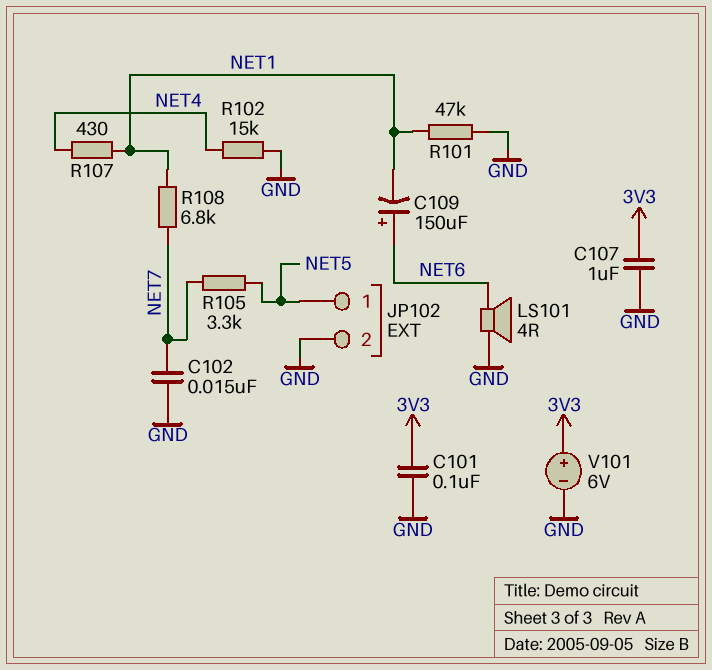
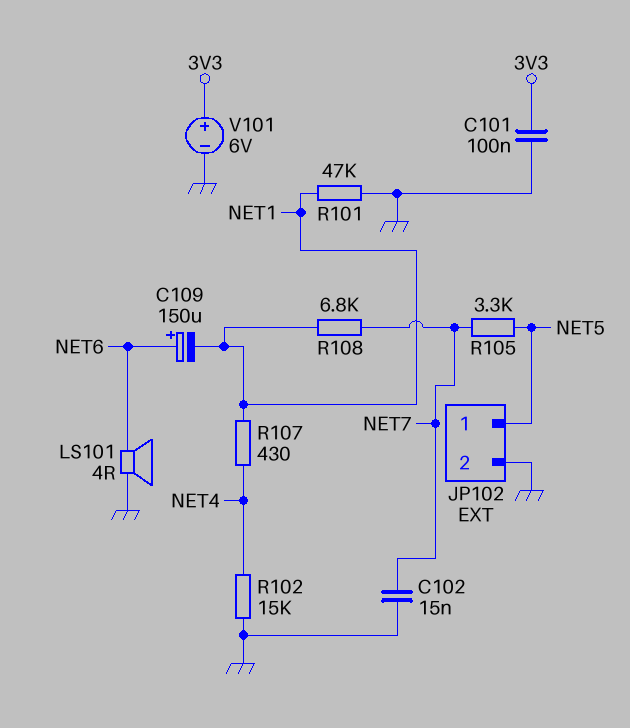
C107: 1uF (3V3, GND) -> none

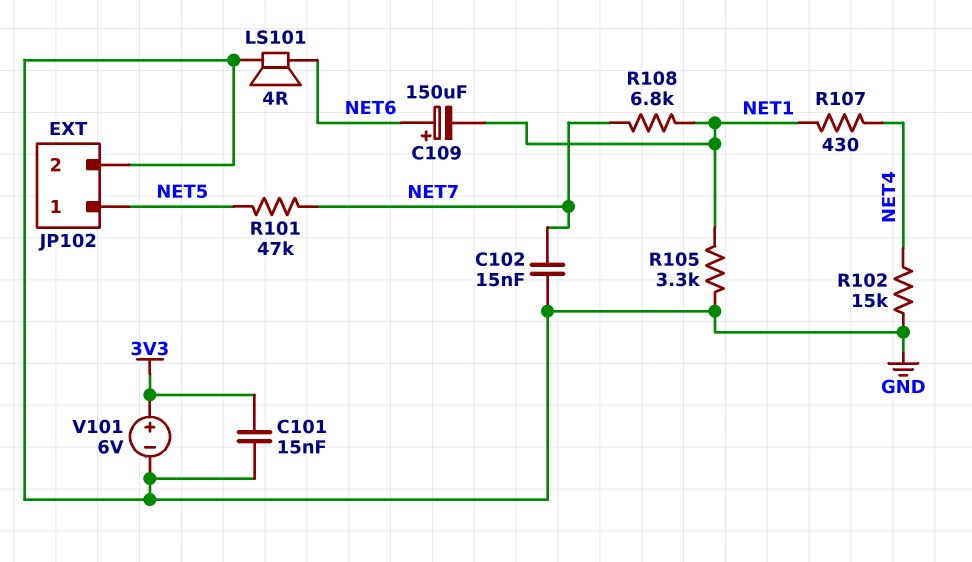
C101: 100nF (3V3, GND) -> 15nF (3V3, GND)
R101: 47k (GND, NET1) -> 47k (NET5, NET7)
R105: 3.3k (NET5, NET7) -> 3.3k (GND, NET1)

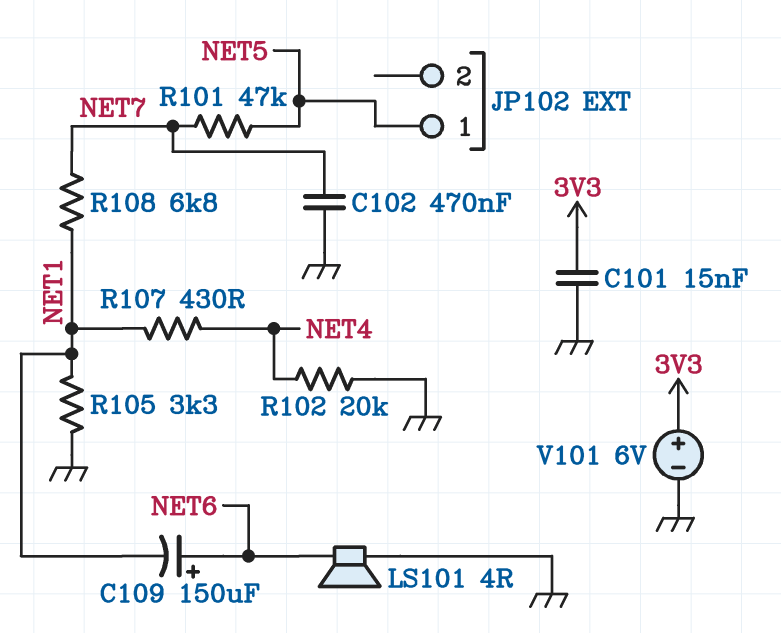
C102: 15nF (GND, NET7) -> 470nF (GND, NET7)
JP102 pin 2: GND -> none
R102: 15k (GND, NET4) -> 20k (GND, NET4)

